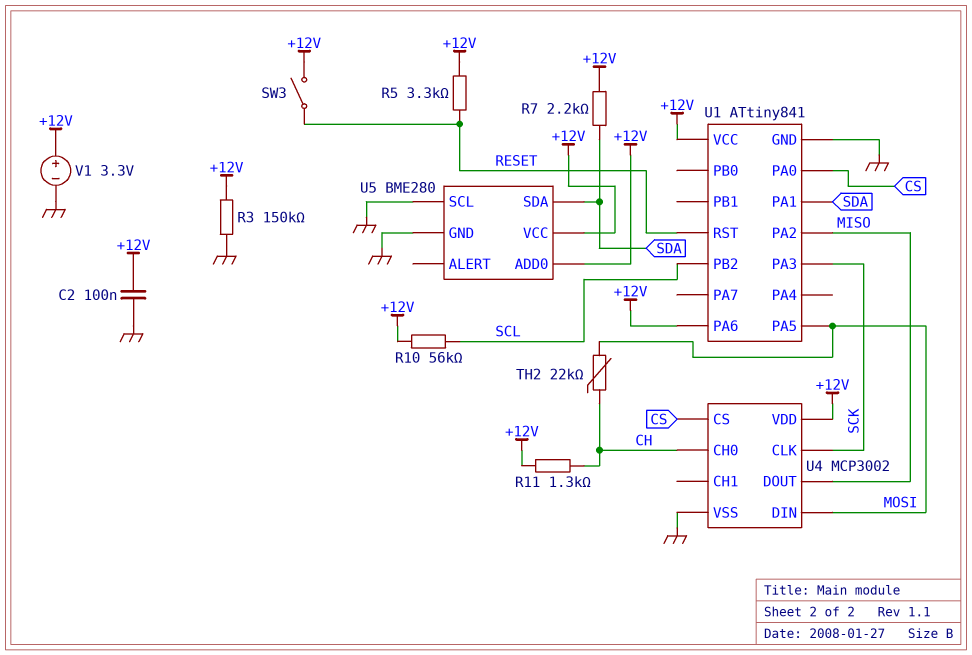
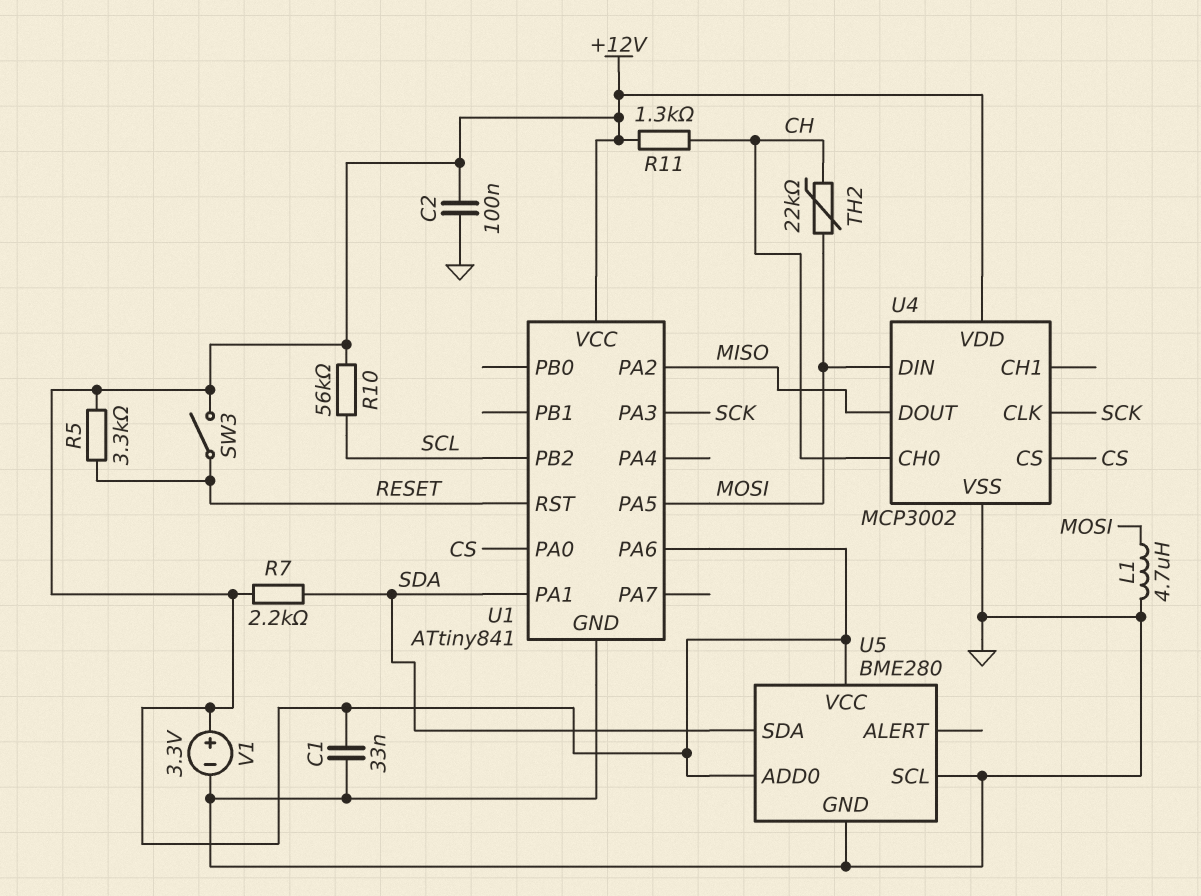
C1: none -> 33nF (+12V, GND)
L1: none -> 4.7uH (GND, MOSI)
R3: 150k (+12V, GND) -> none

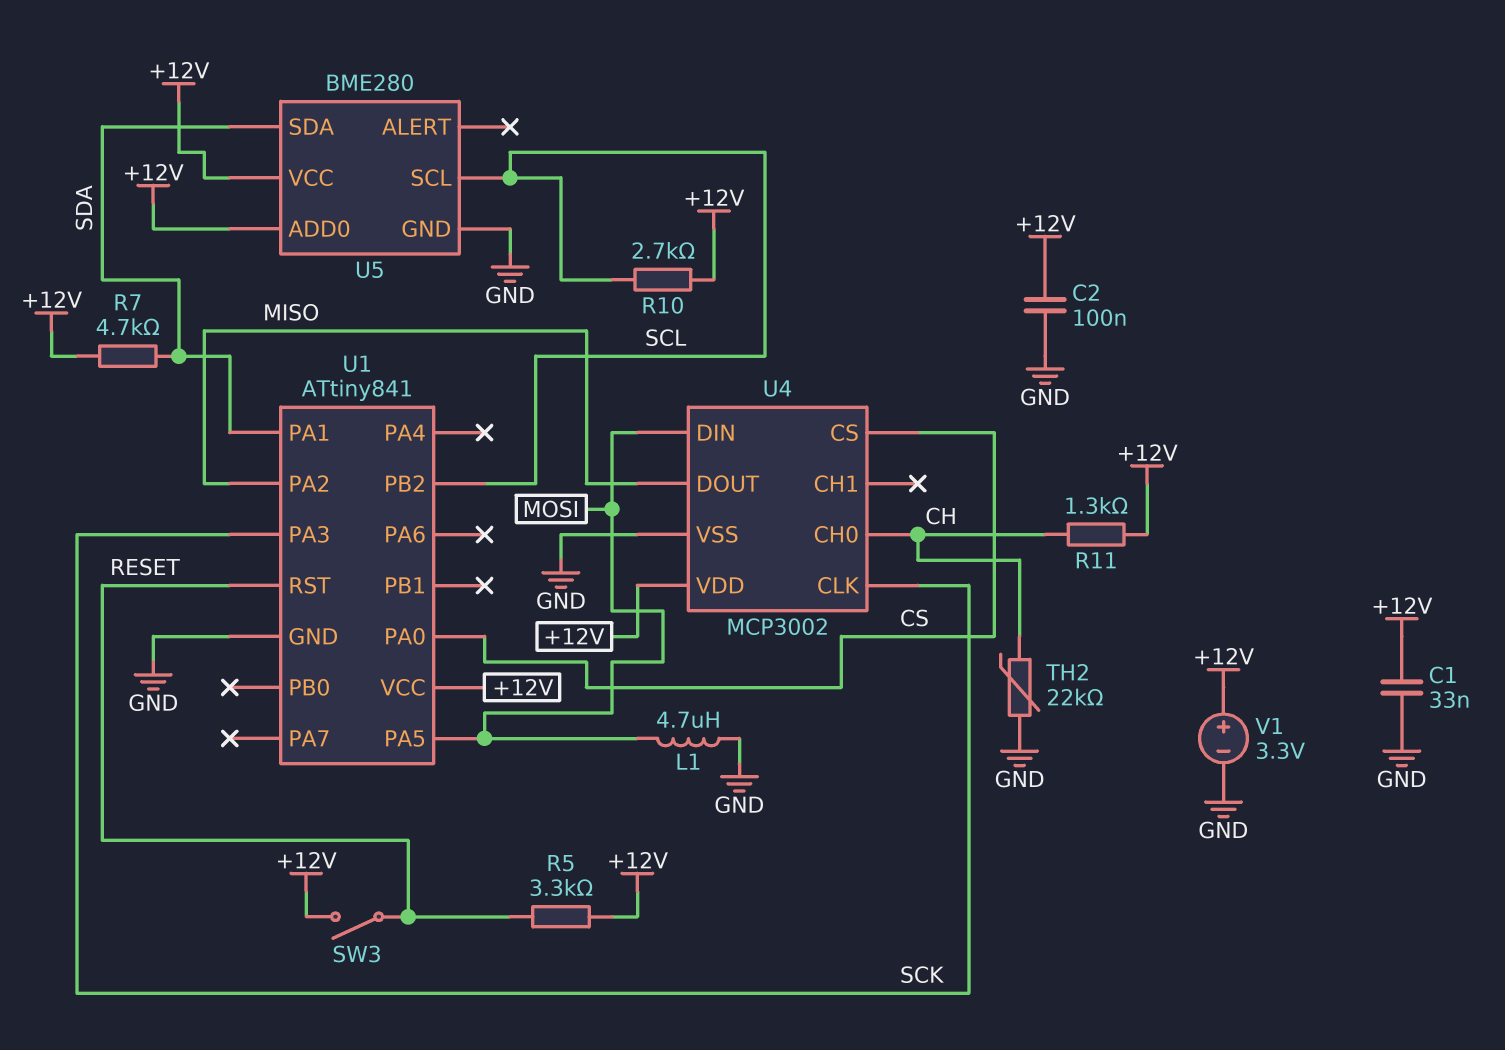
R7: 2.2k (+12V, SDA) -> 4.7k (+12V, SDA)
R10: 56k (+12V, SCL) -> 2.7k (+12V, SCL)
TH2: 22k (CH, MOSI) -> 22k (CH, GND)
U1 pin PA6: +12V -> none
U5 pin SCL: GND -> SCL

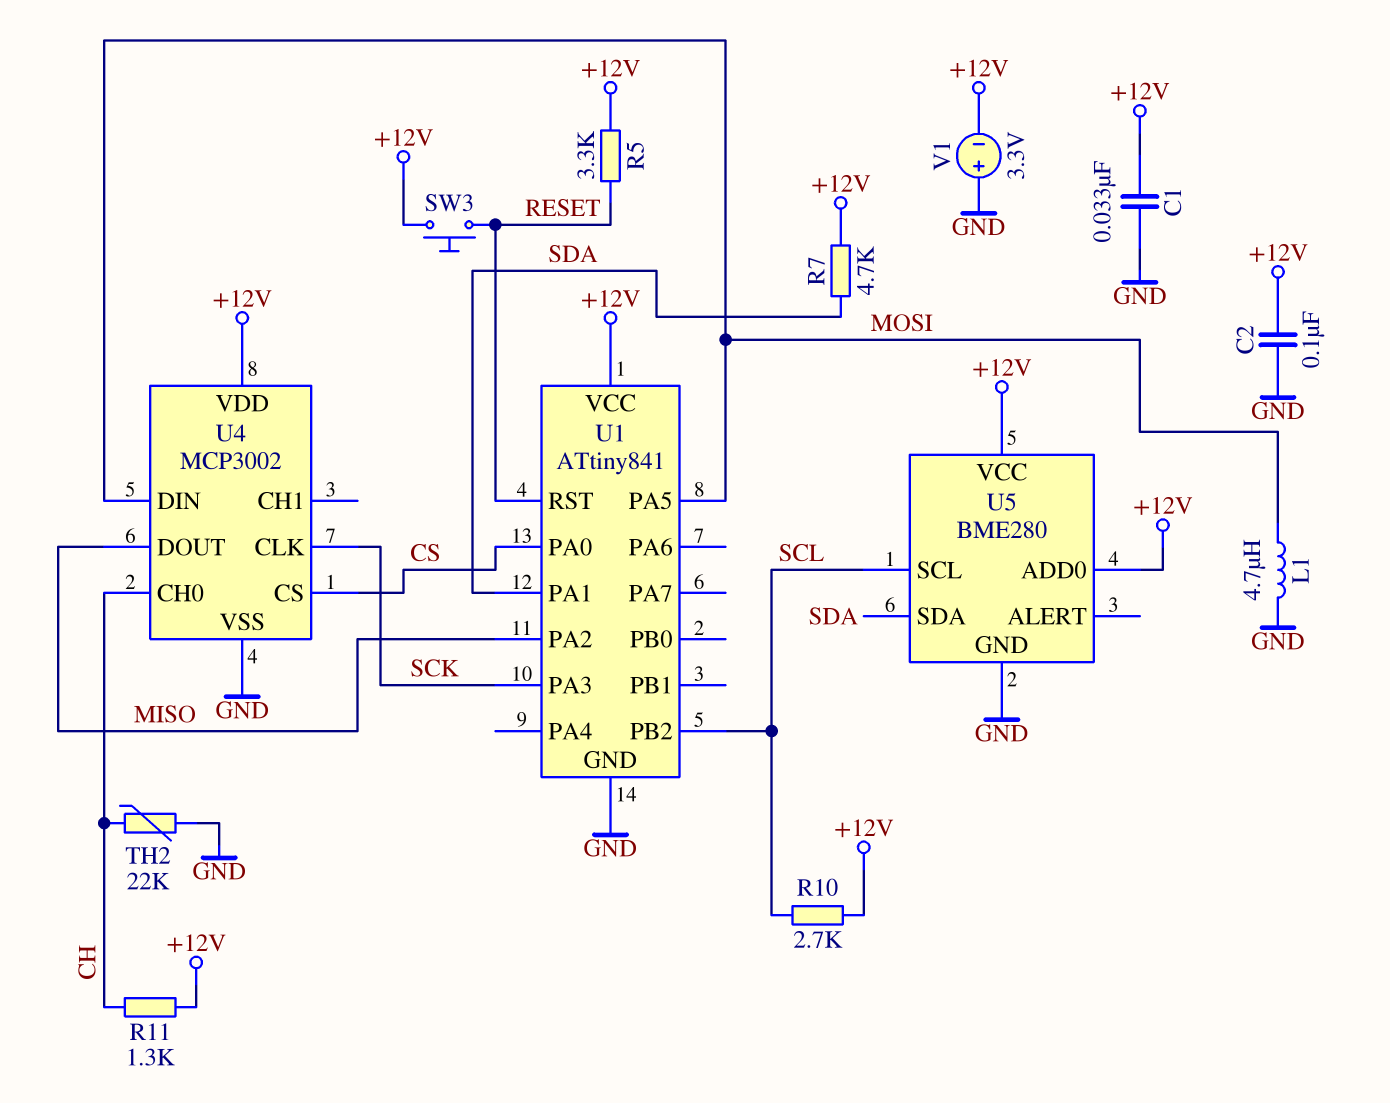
SW3: switch (+12V, RESET) -> button (+12V, RESET)
V1: 3.3V (plus +12V, minus GND) -> 3.3V (plus GND, minus +12V)

